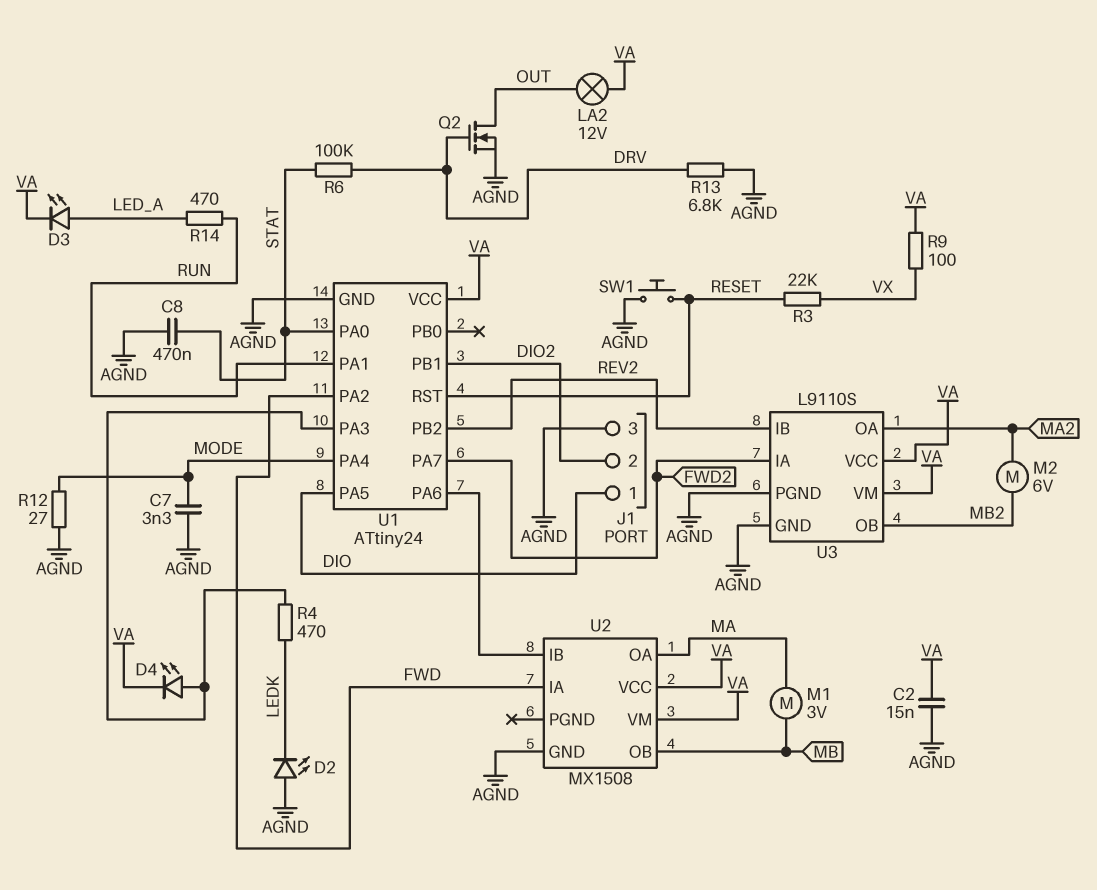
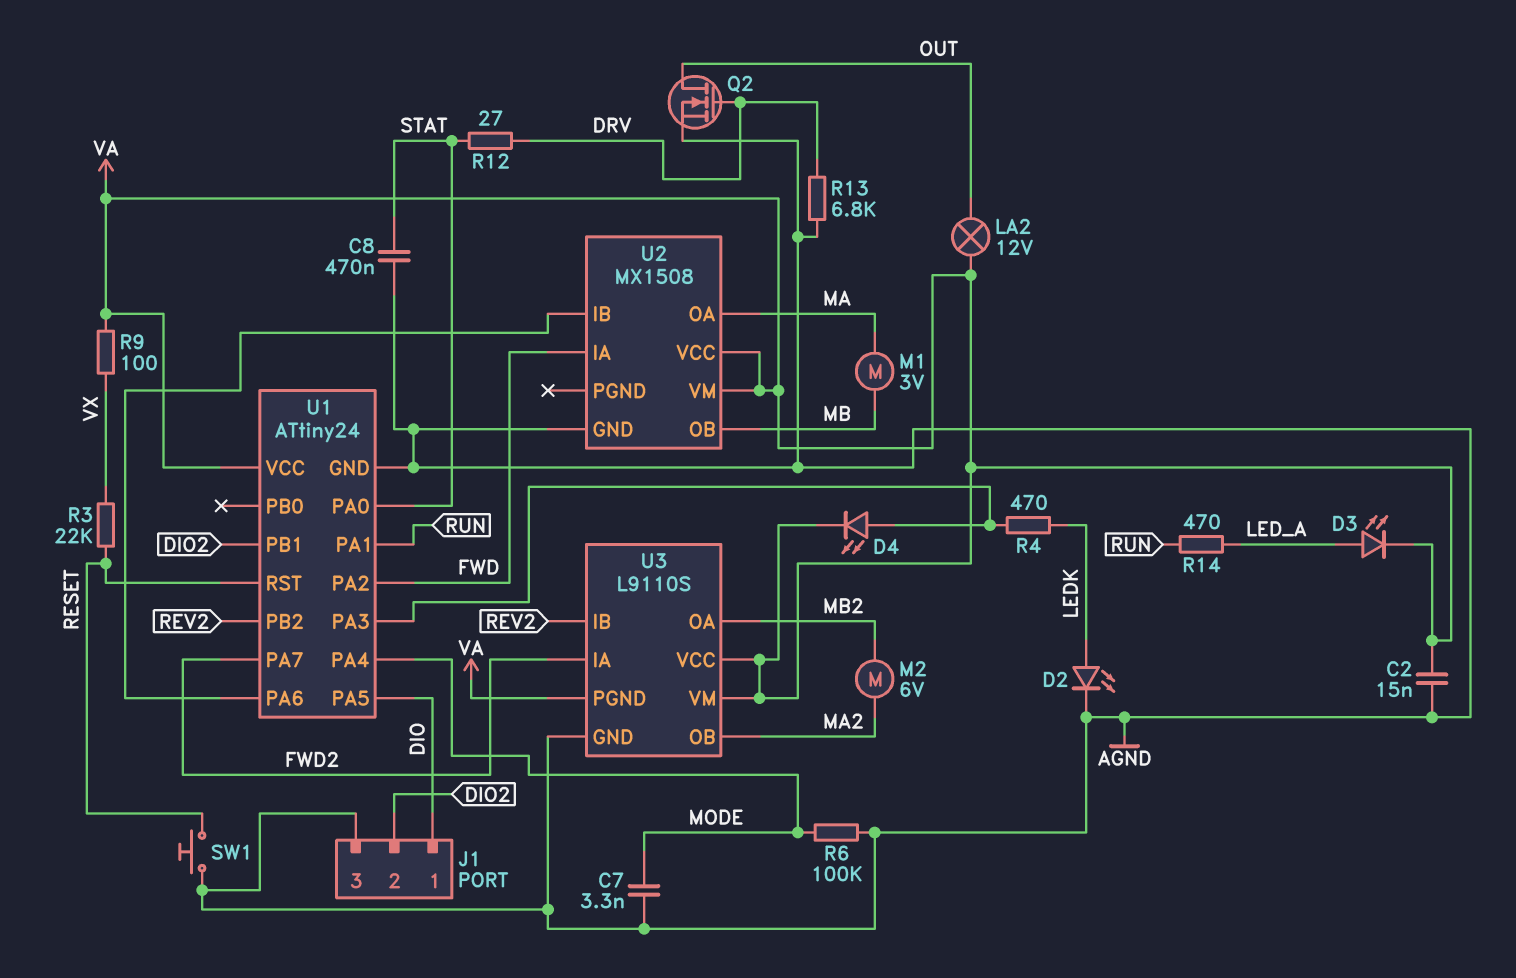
D2: LED (A AGND, K LEDK) -> LED (A LEDK, K AGND)
R6: 100k (DRV, STAT) -> 100k (AGND, MODE)
R12: 27 (AGND, MODE) -> 27 (DRV, STAT)
U3 pin OA: MA2 -> MB2
U3 pin OB: MB2 -> MA2
U3 pin PGND: AGND -> VA

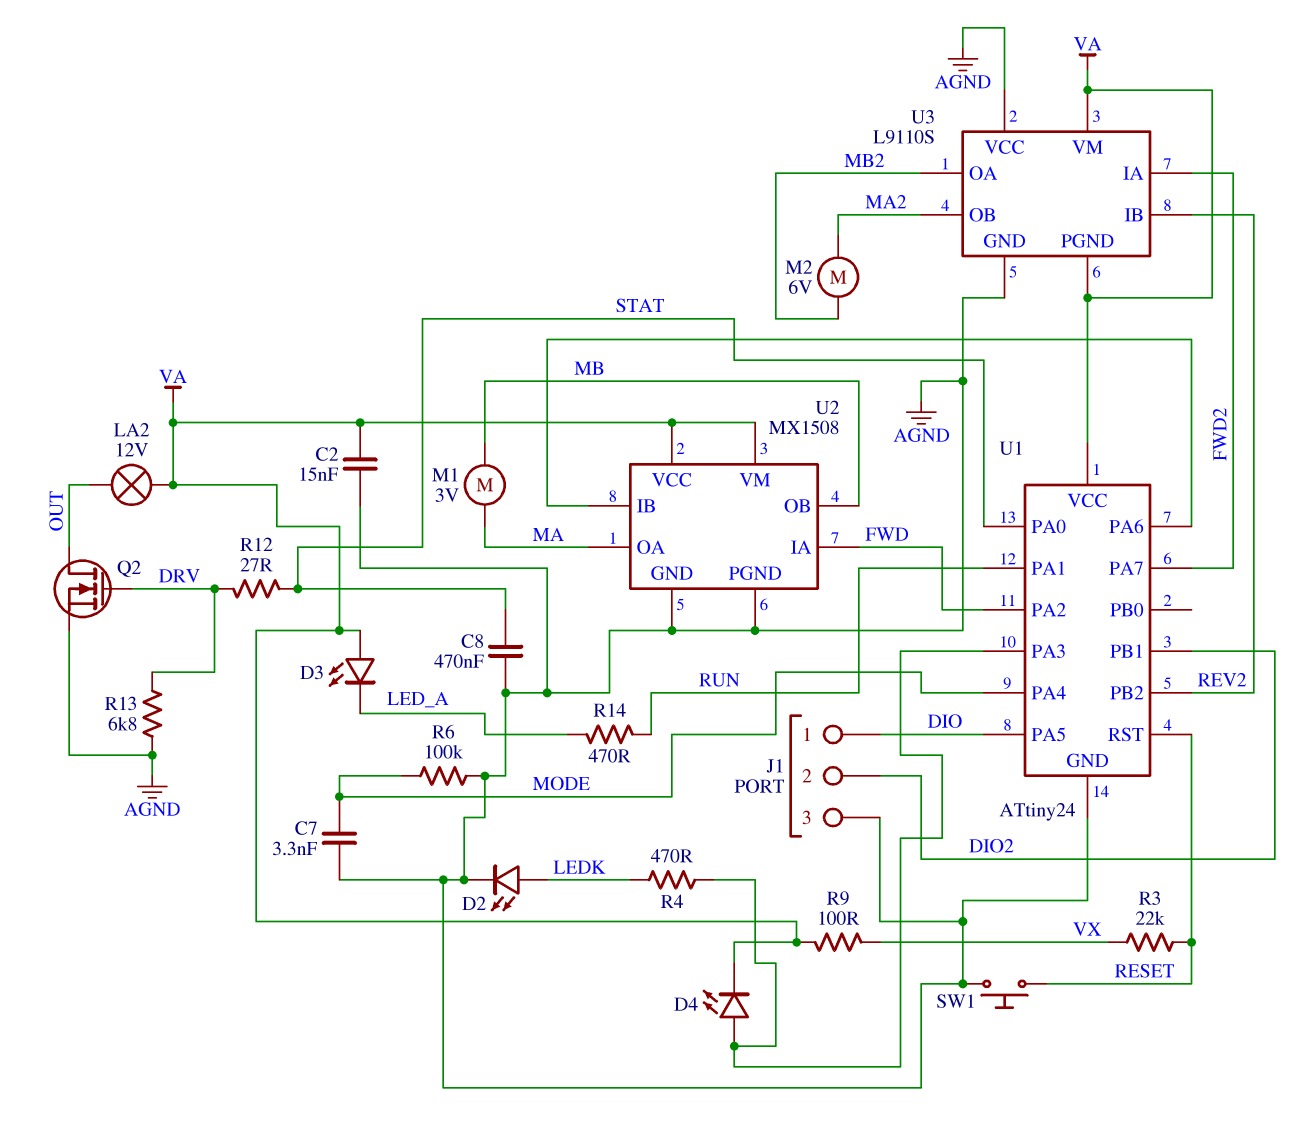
D3: LED (A LED_A, K VA) -> LED (A VA, K LED_A)
U2 pin PGND: none -> AGND
U3 pin VCC: VA -> AGND

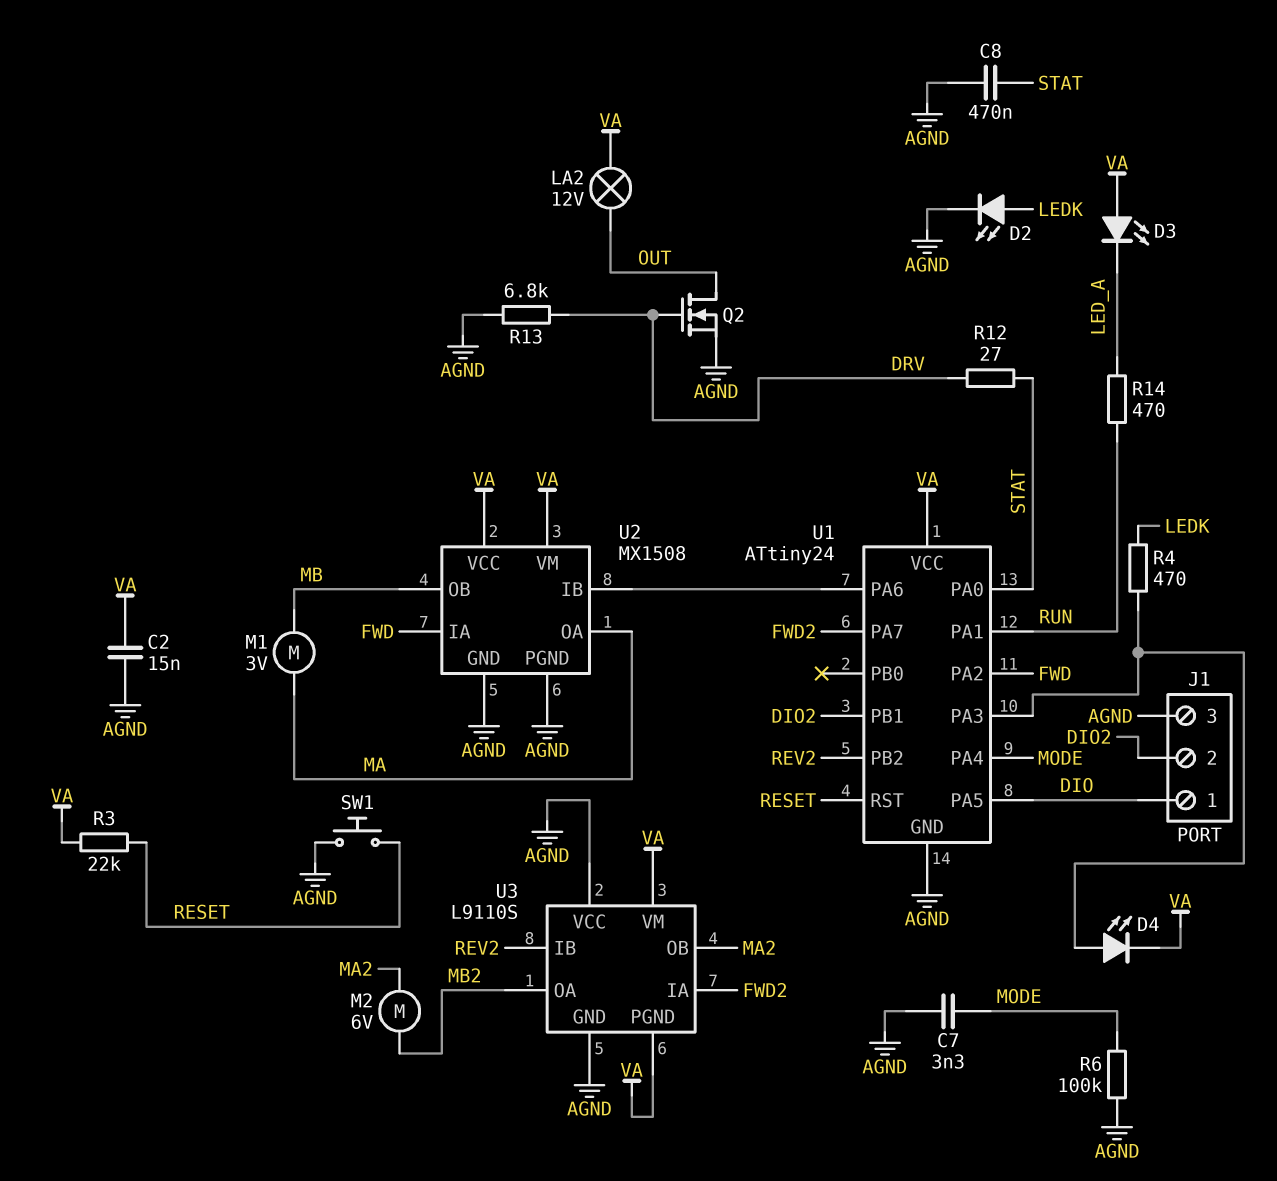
R3: 22k (RESET, VX) -> 22k (RESET, VA)
R9: 100 (VA, VX) -> none

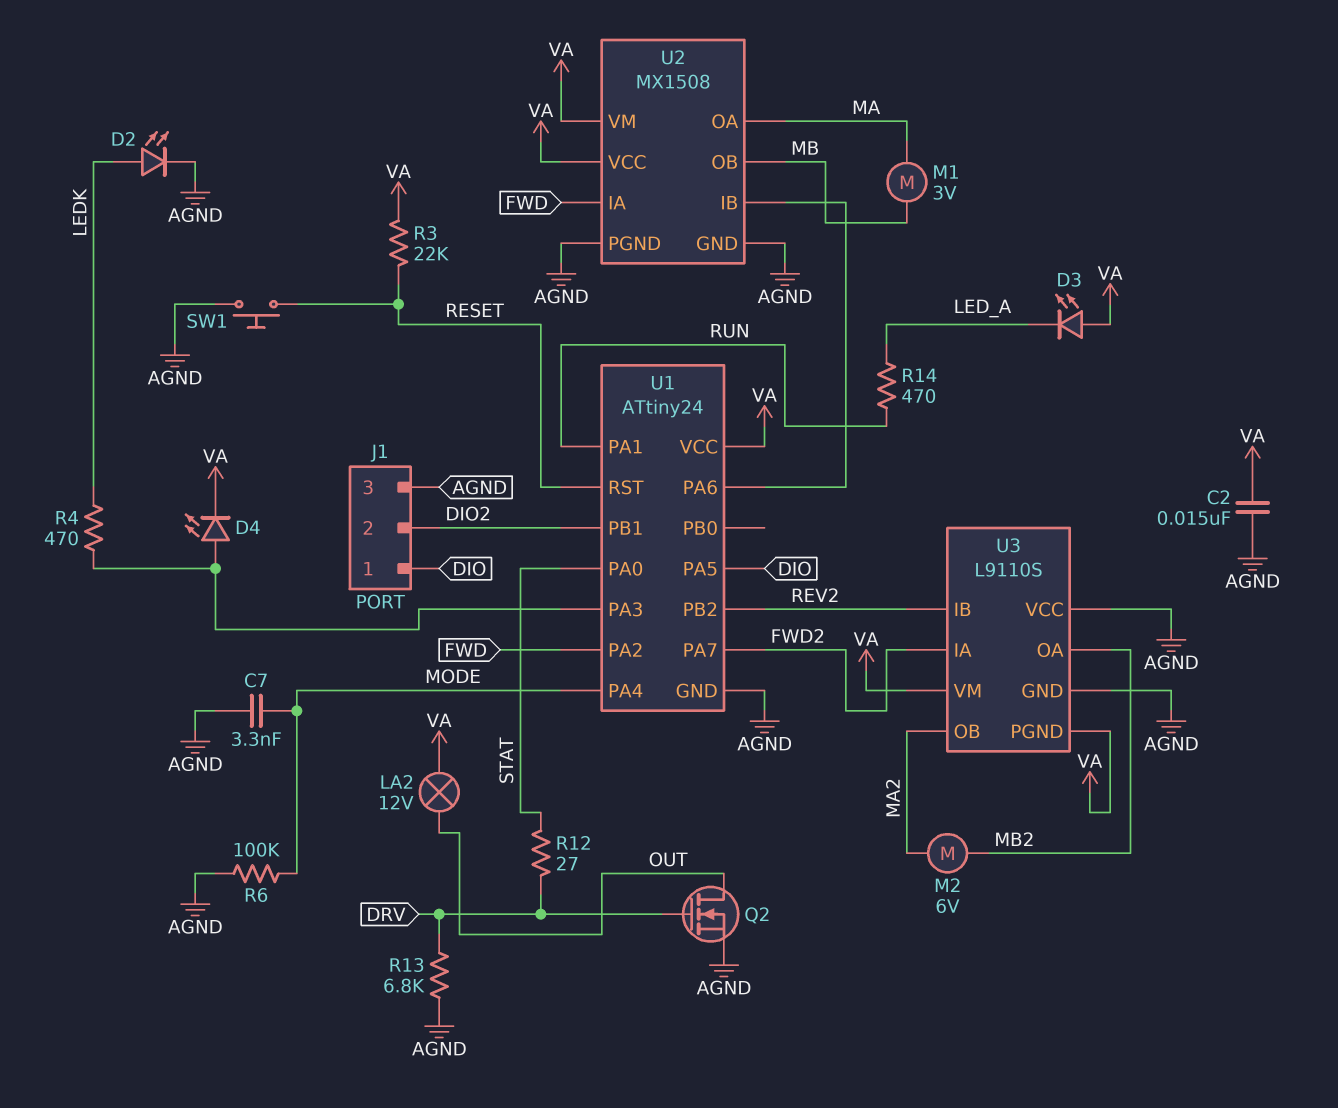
C8: 470nF (AGND, STAT) -> none

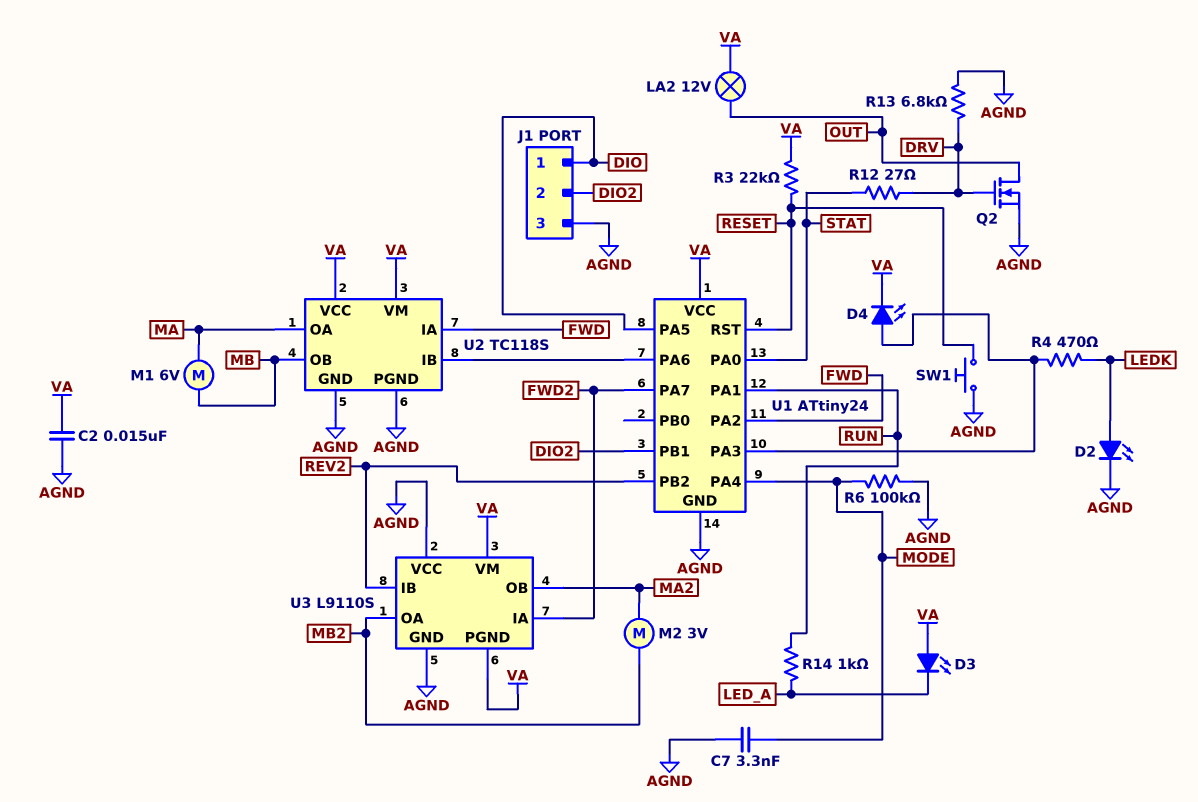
M1: motor 3V (MA, MB) -> motor 6V (MA, MB)
M2: motor 6V (MA2, MB2) -> motor 3V (MA2, MB2)
R14: 470 (LED_A, RUN) -> 1k (LED_A, RUN)
U2: MX1508 -> TC118S

